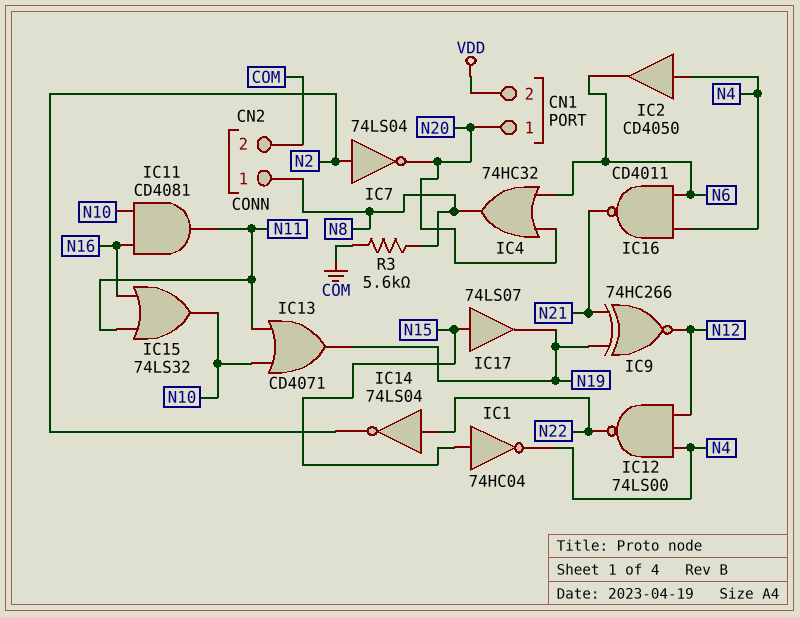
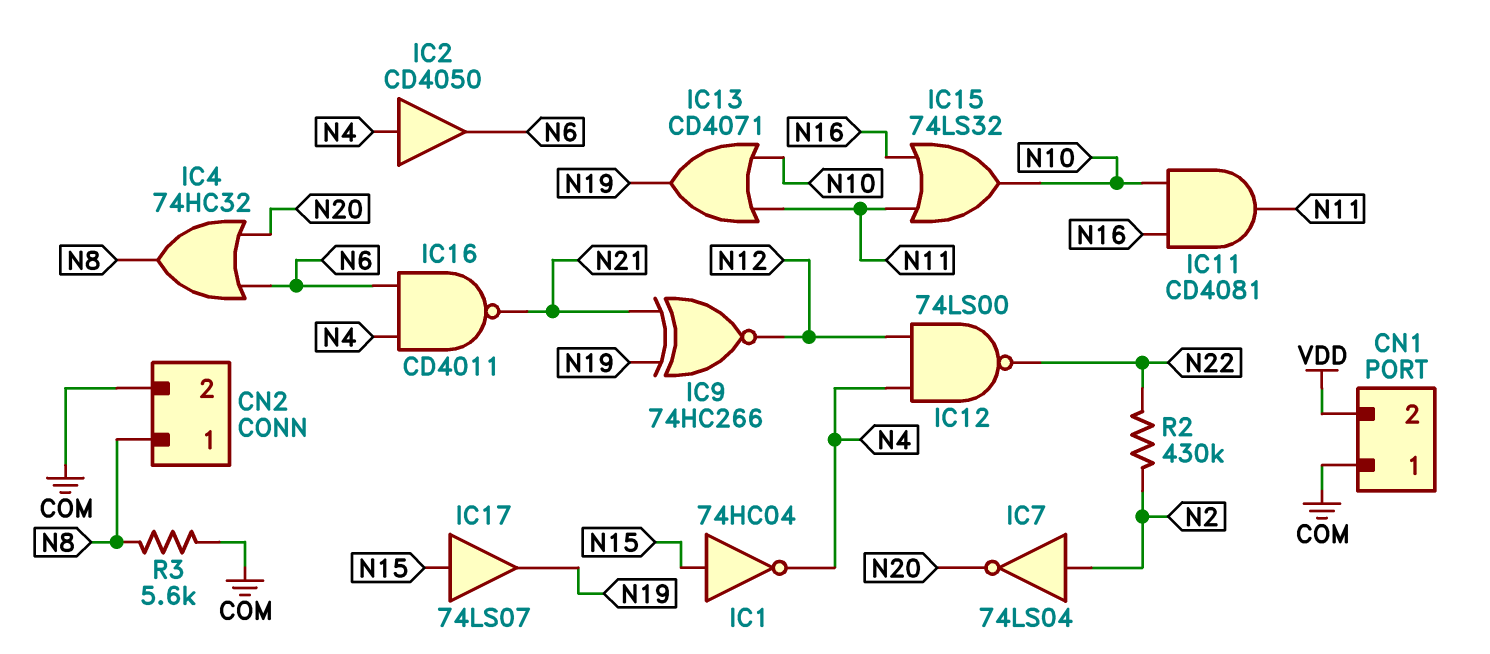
CN1 pin 1: N20 -> COM
IC14: NOT 74LS04 (in N22, out N2) -> none
R2: none -> 430k (N2, N22)

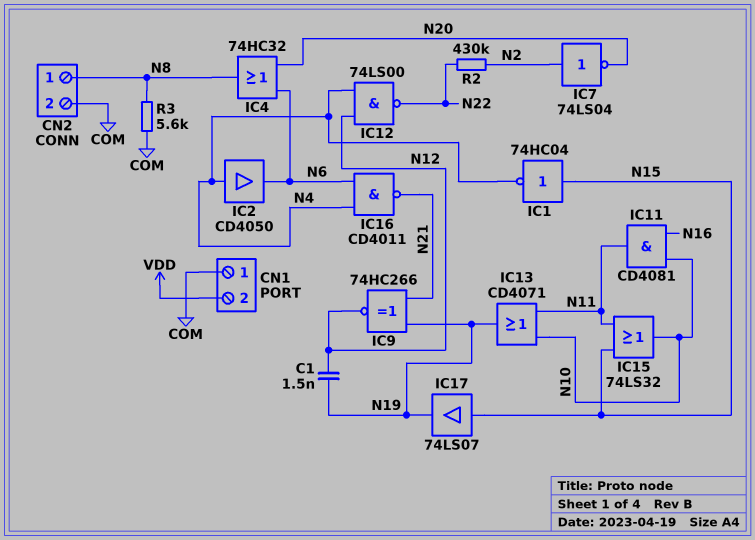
C1: none -> 1.5nF (N12, N19)
IC15: OR 74LS32 (in N11, in N16, out N10) -> OR 74LS32 (in N11, in N15, out N10)

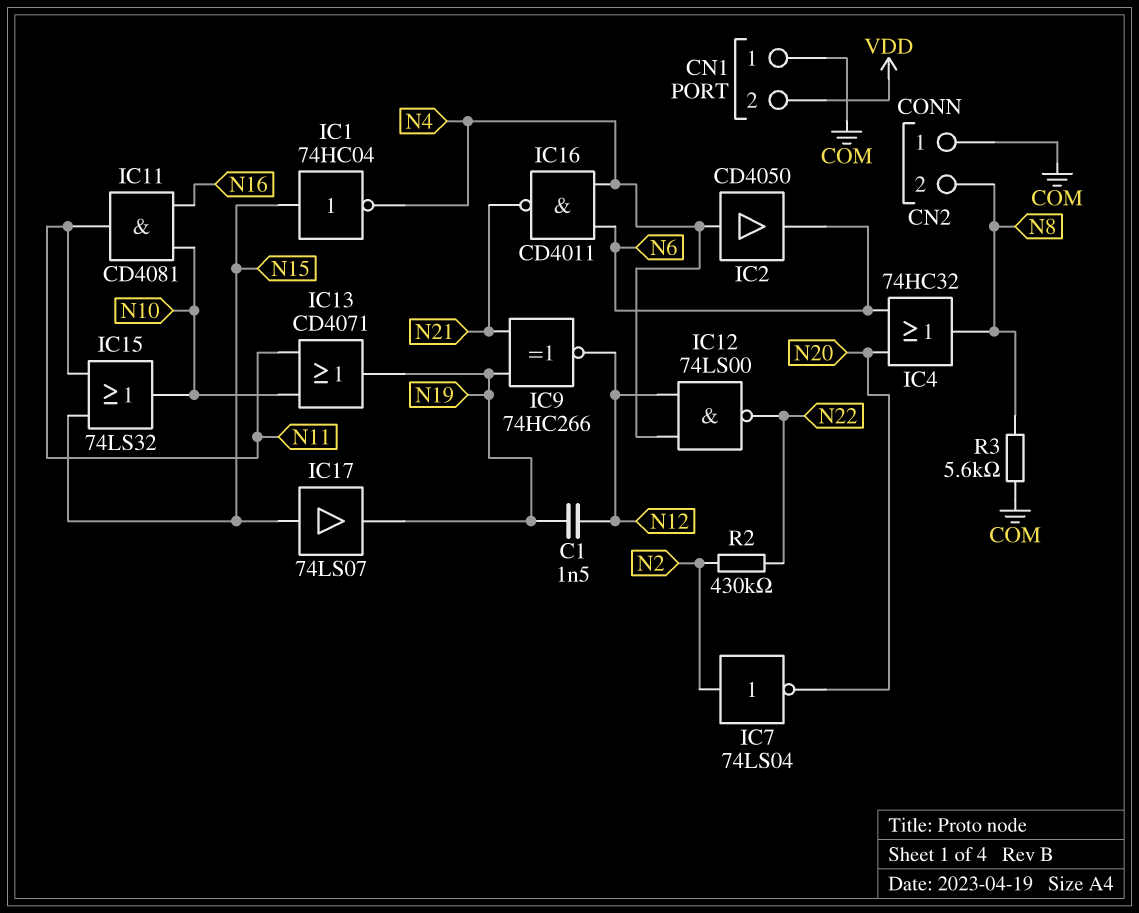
CN2 pin 1: N8 -> COM
CN2 pin 2: COM -> N8

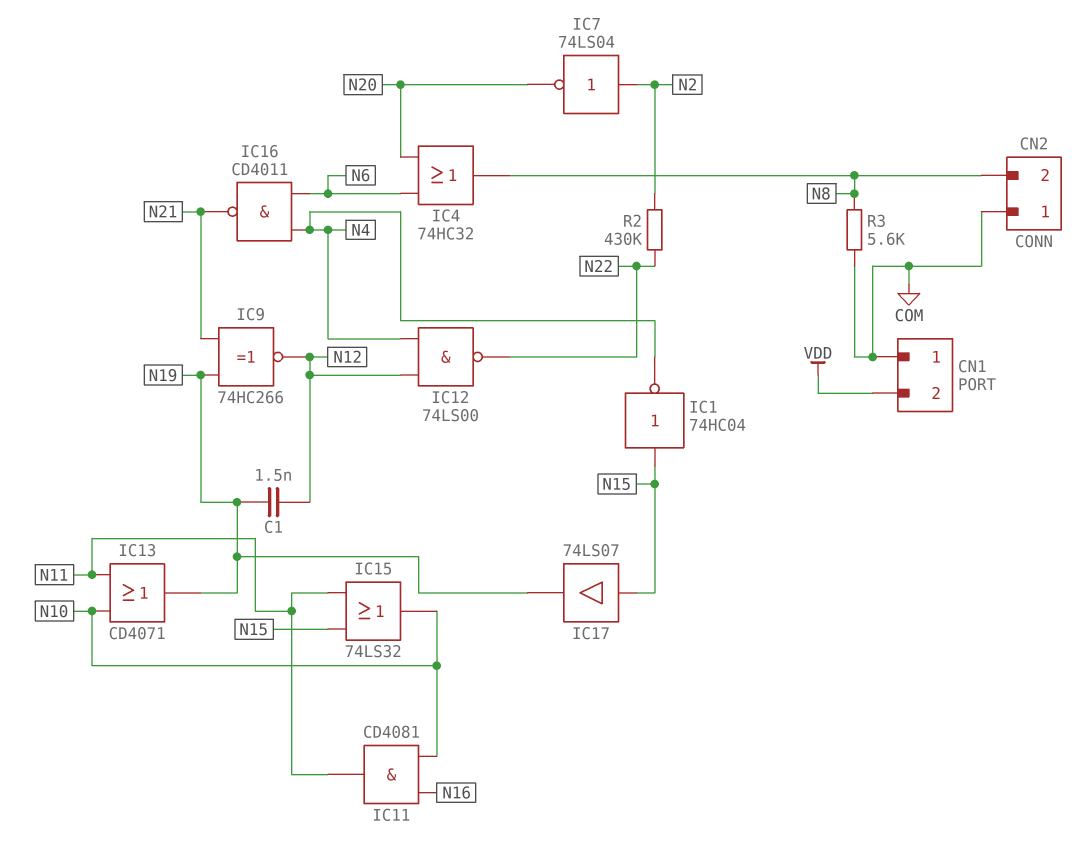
IC2: buffer CD4050 (in N4, out N6) -> none

